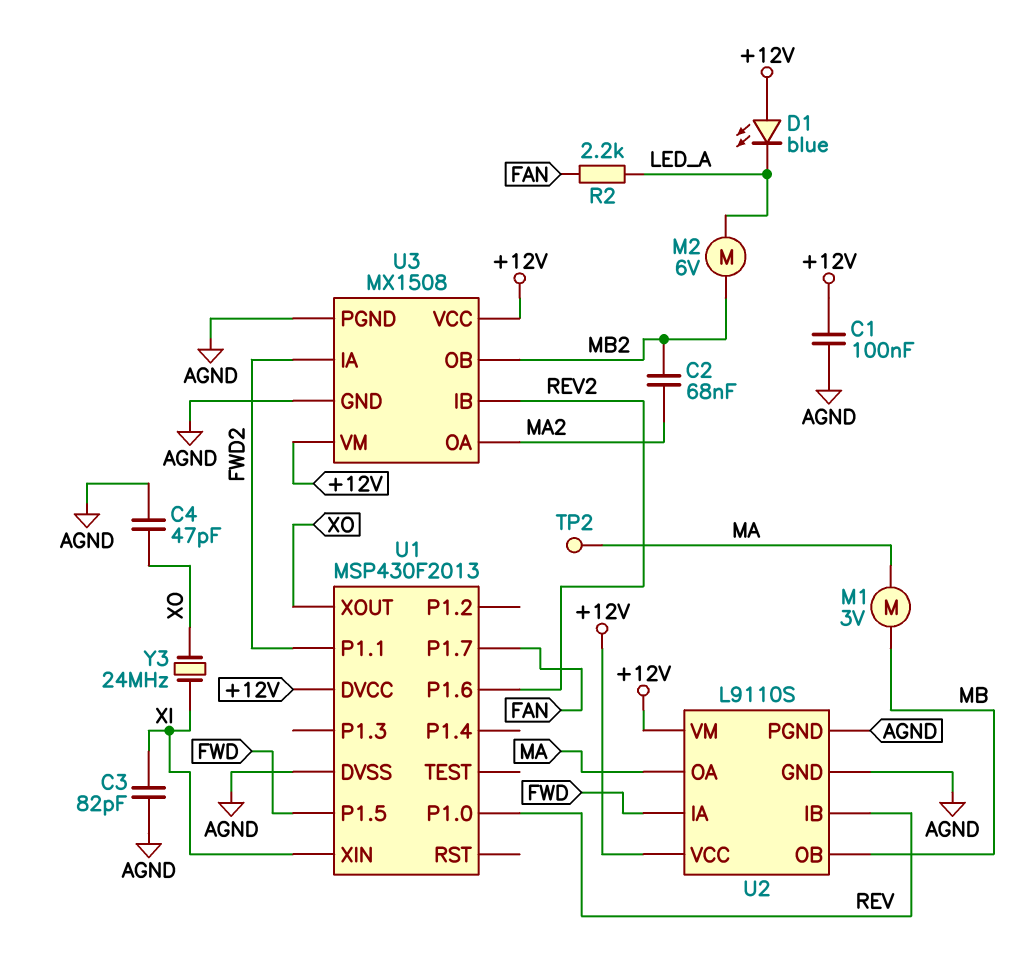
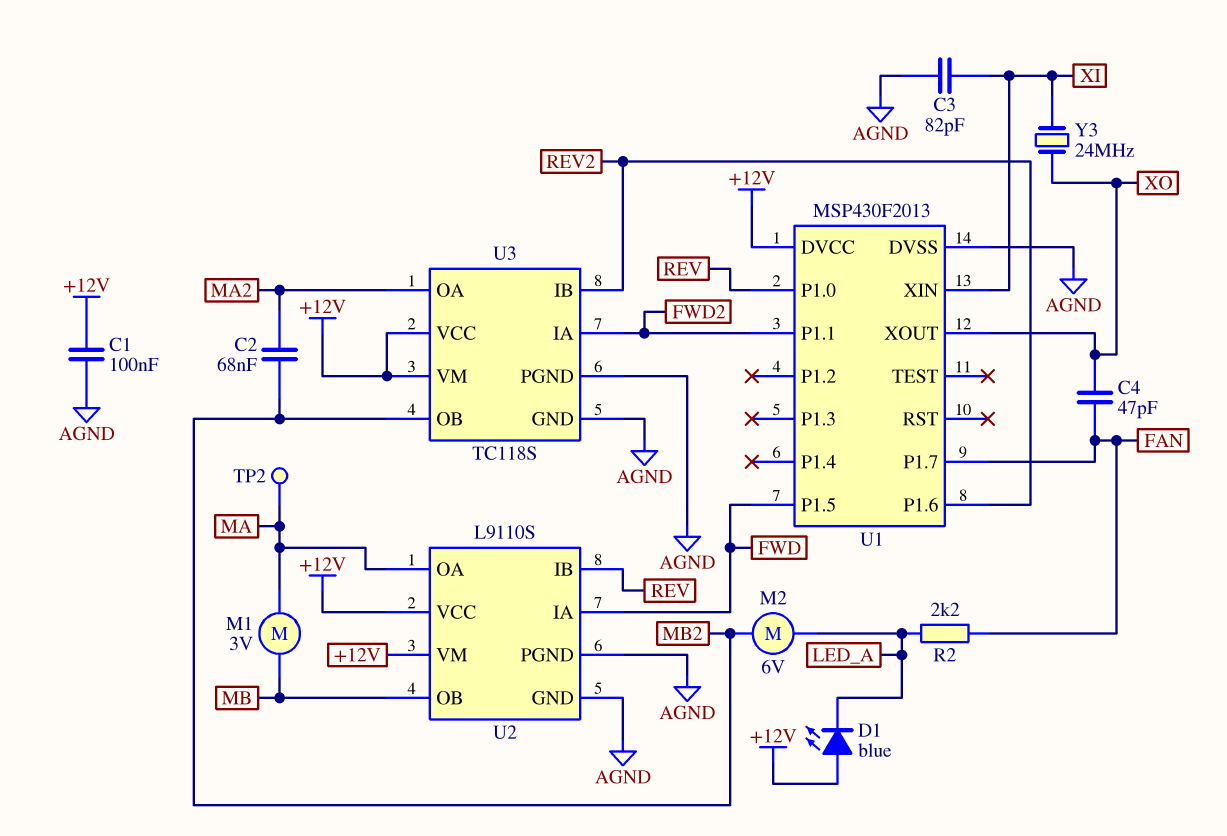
C4: 47pF (AGND, XO) -> 47pF (FAN, XO)
U3: MX1508 -> TC118S

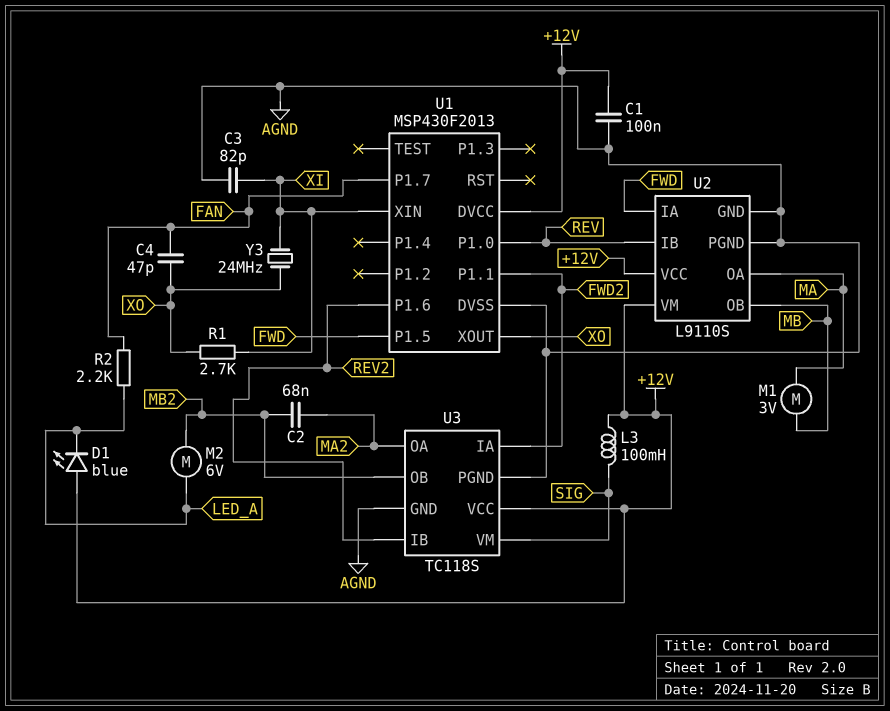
L3: none -> 100mH (+12V, SIG)
R1: none -> 2.7k (XI, XO)
TP2: test point (MA) -> none
U3 pin VM: +12V -> SIG

